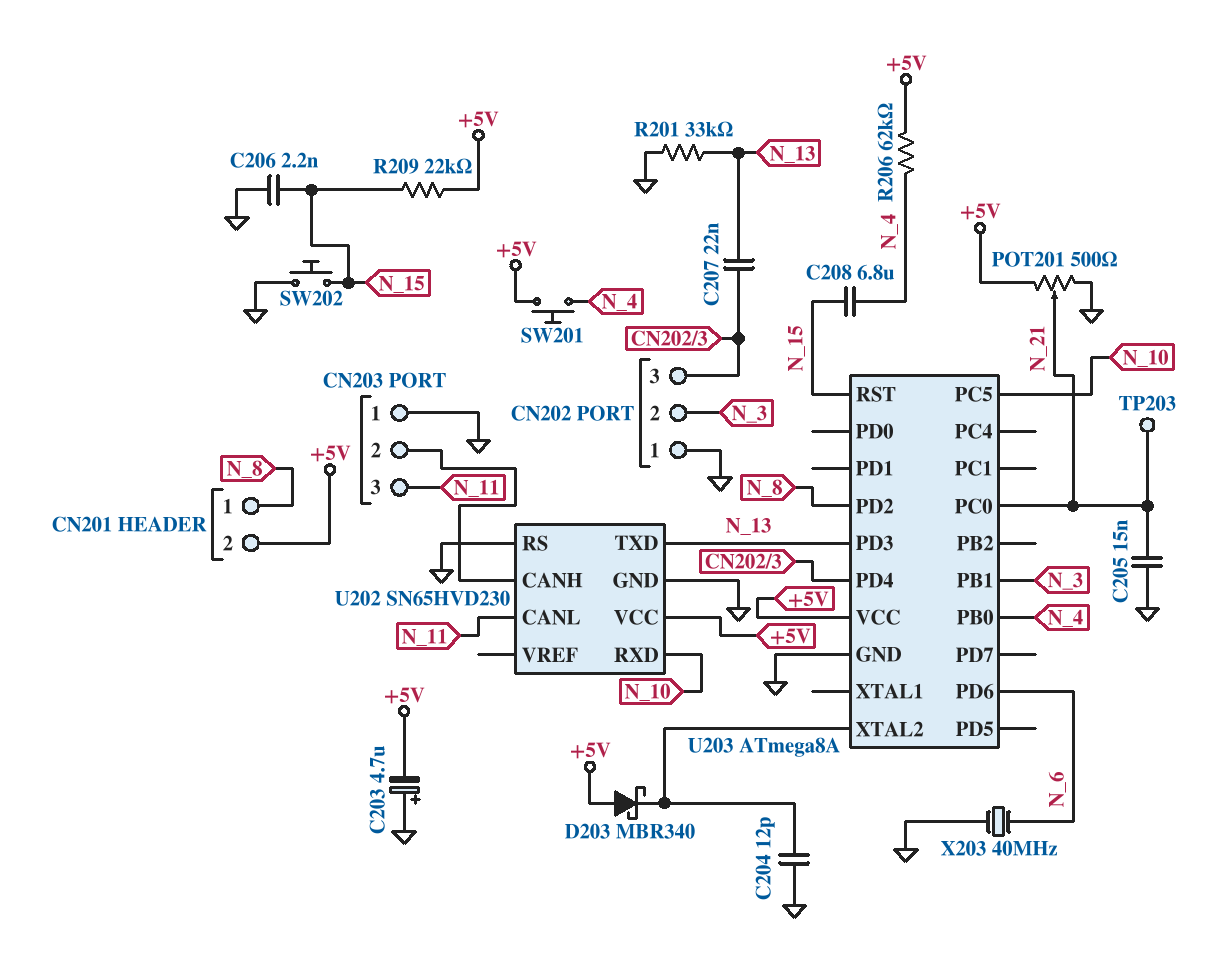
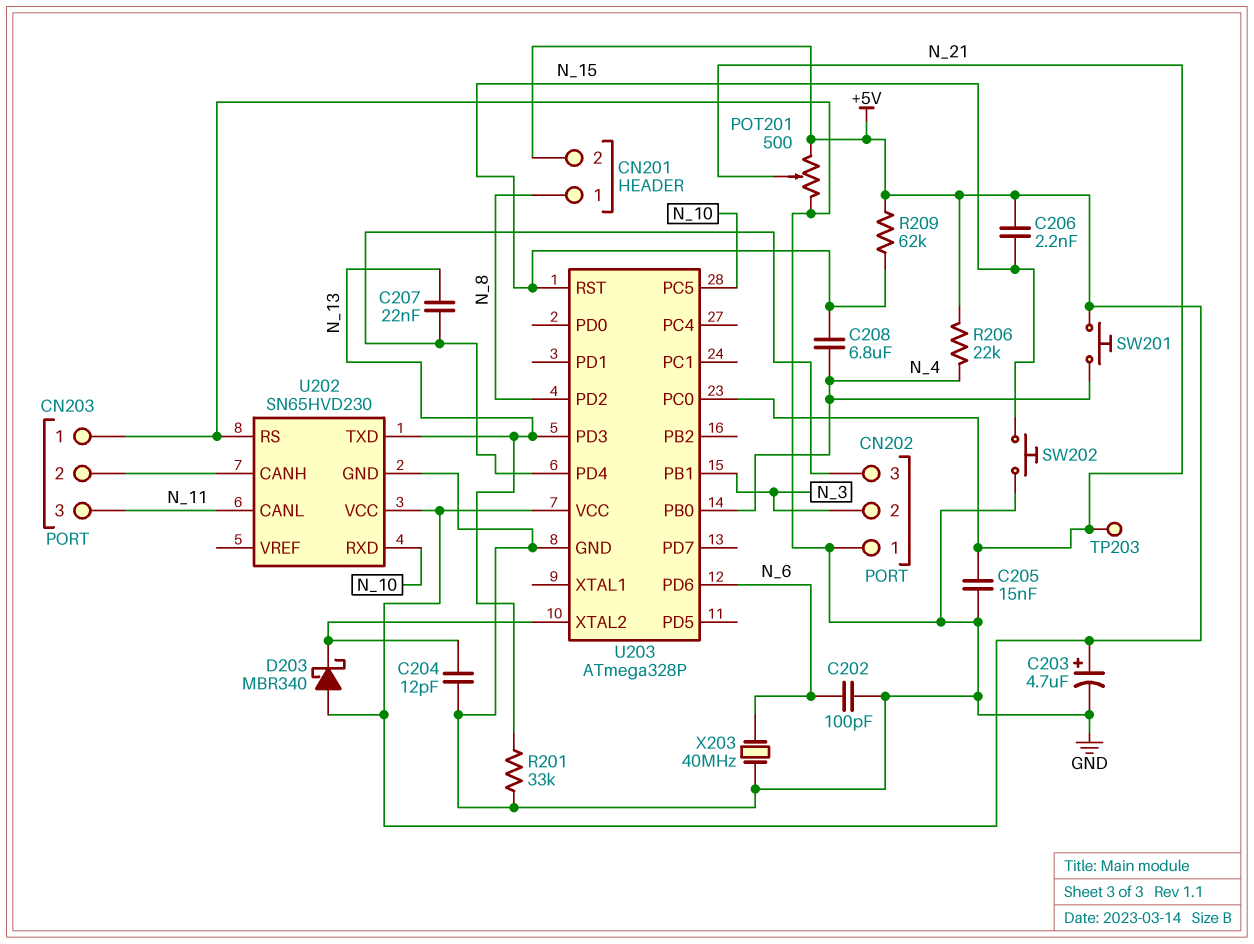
C202: none -> 100pF (GND, N_6)
C203: 4.7uF (plus GND, minus +5V) -> 4.7uF (plus +5V, minus GND)
C206: 2.2nF (GND, N_15) -> 2.2nF (+5V, N_15)
R206: 62k (+5V, N_4) -> 22k (+5V, N_4)
R209: 22k (+5V, N_15) -> 62k (+5V, N_15)
U203: ATmega8A -> ATmega328P

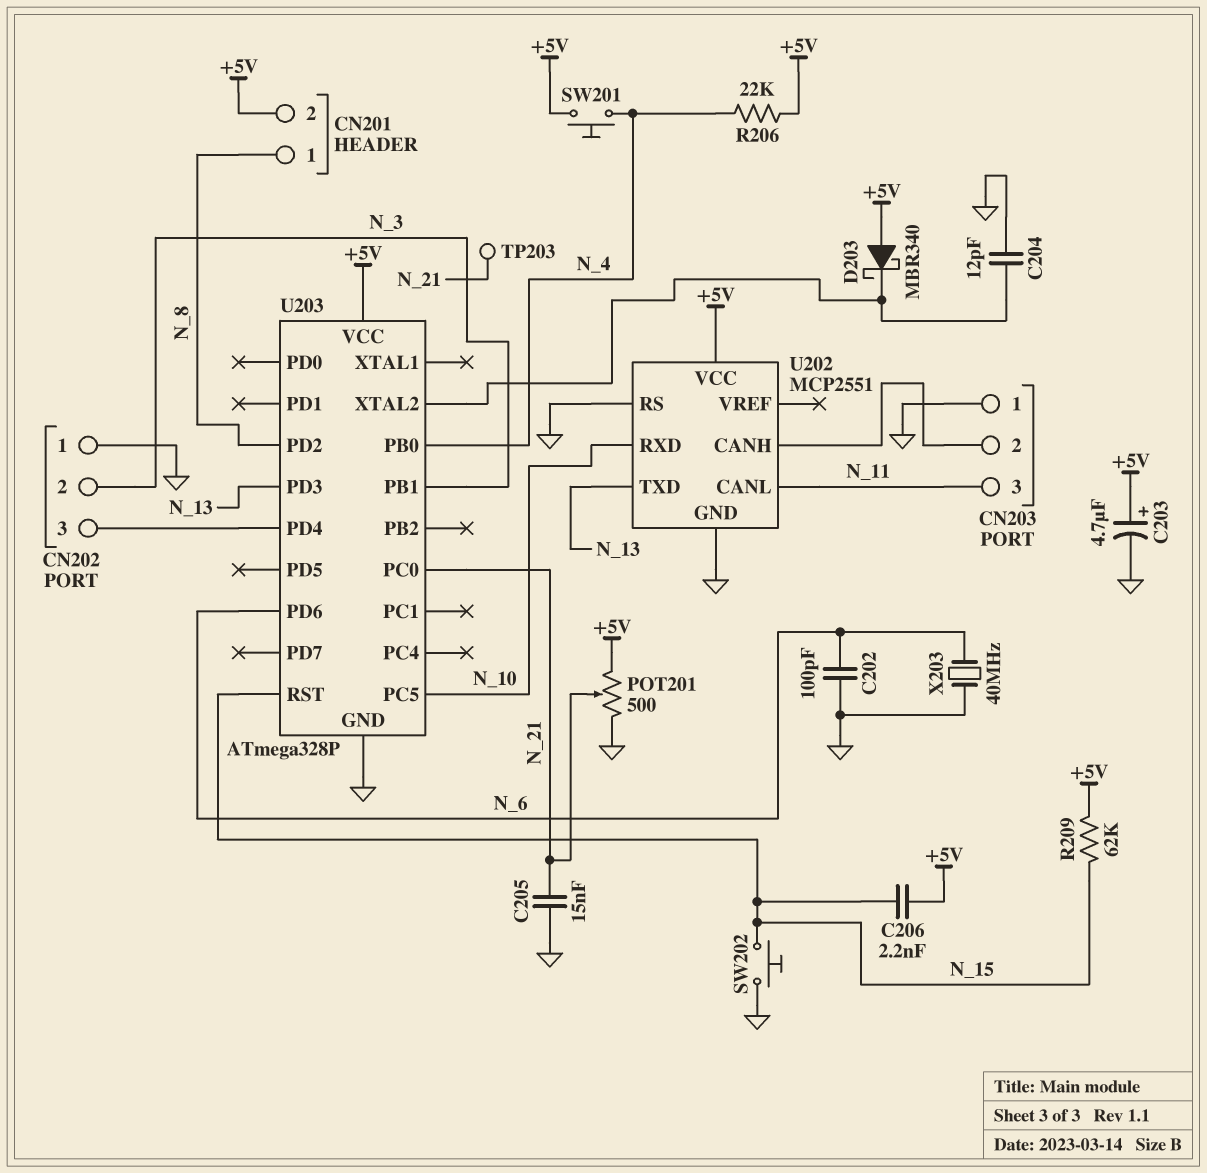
C207: 22nF (CN202/3, N_13) -> none
C208: 6.8uF (N_4, N_15) -> none
R201: 33k (GND, N_13) -> none
U202: SN65HVD230 -> MCP2551

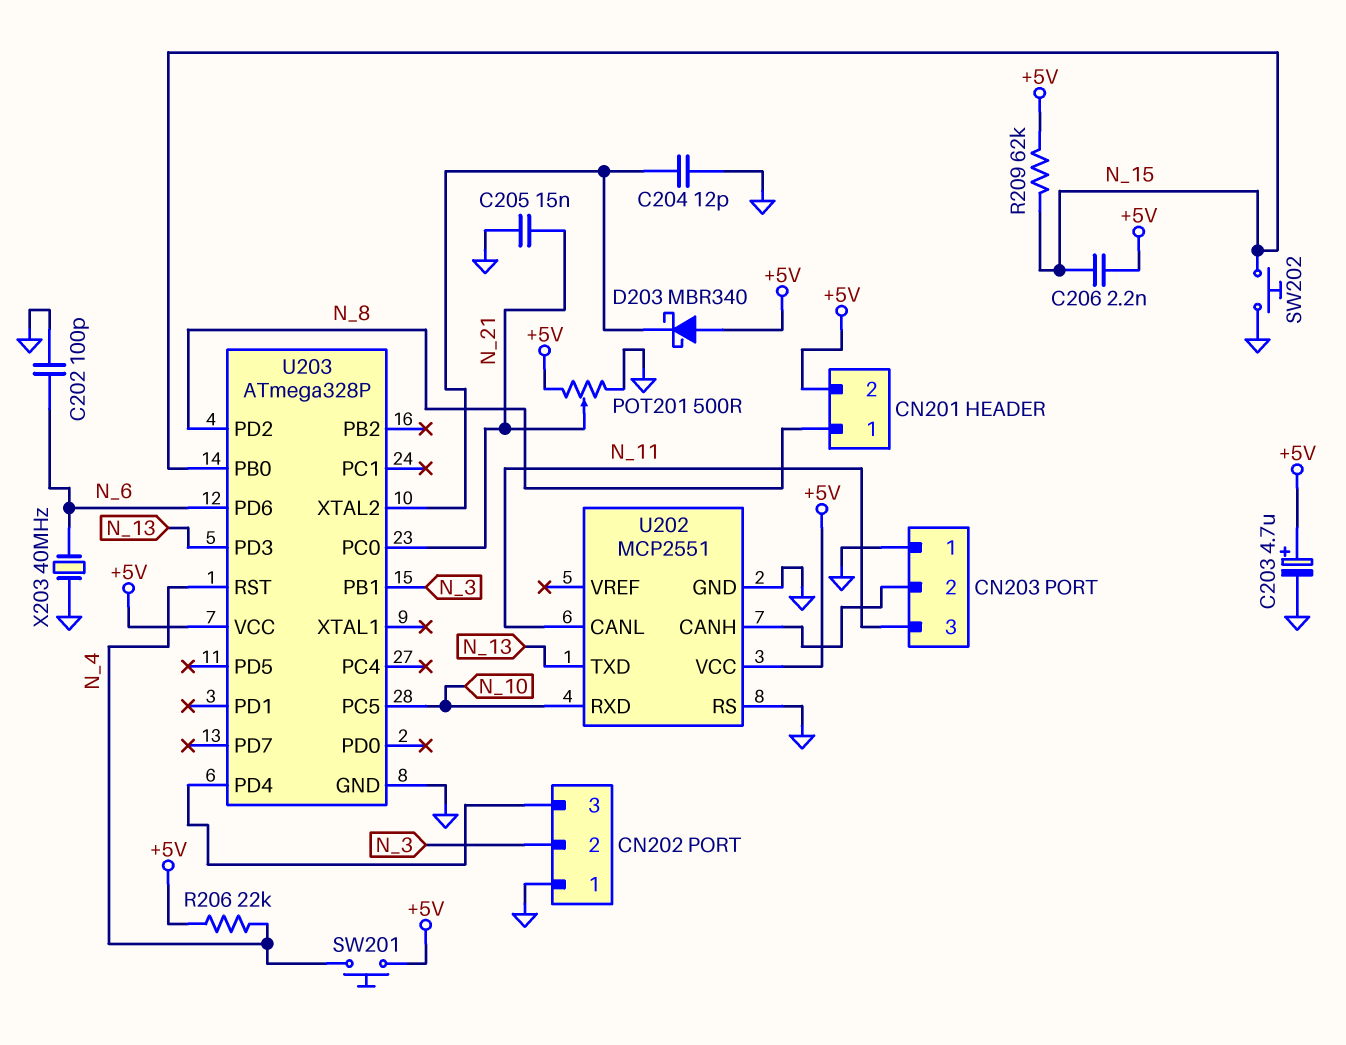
TP203: test point (N_21) -> none
U203 pin PB0: N_4 -> N_15
U203 pin RST: N_15 -> N_4

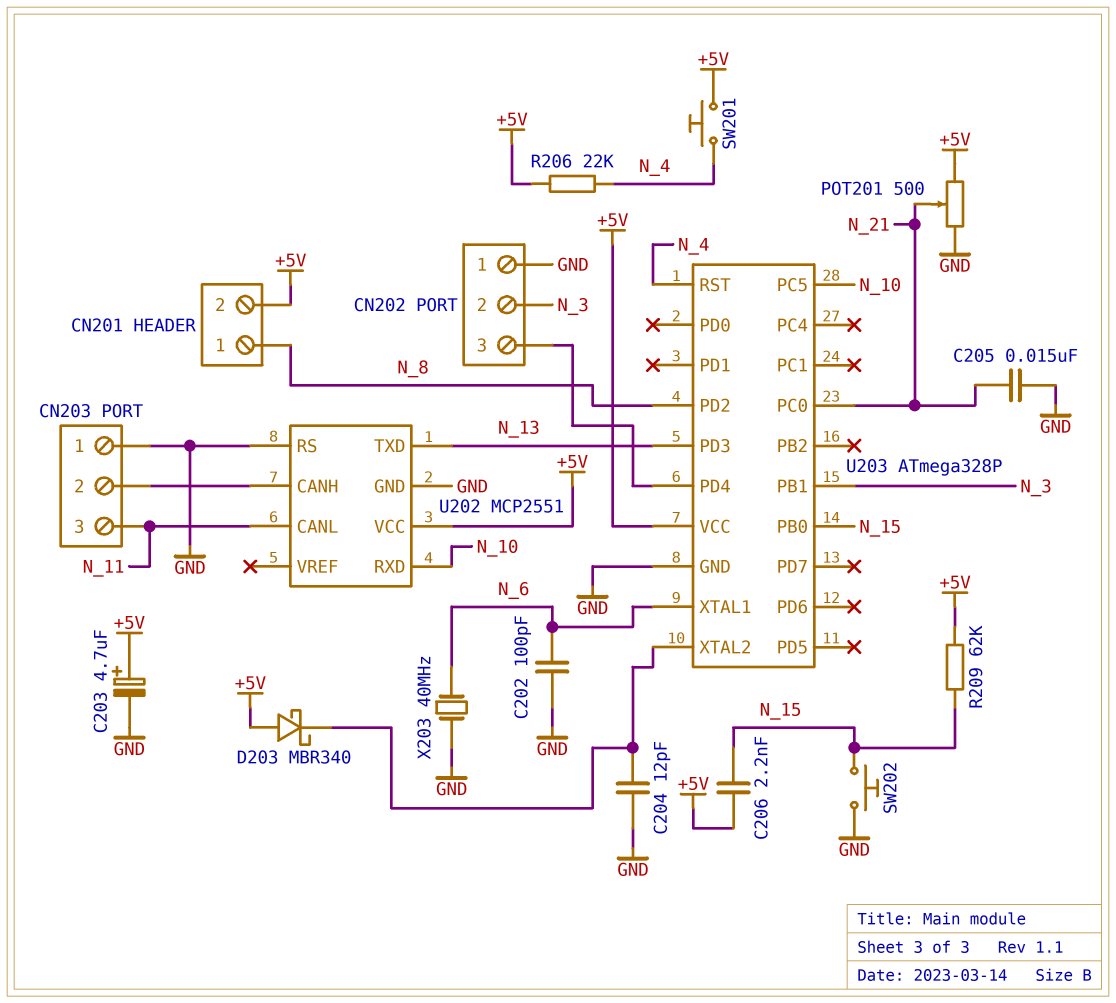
U203 pin PD6: N_6 -> none
U203 pin XTAL1: none -> N_6

